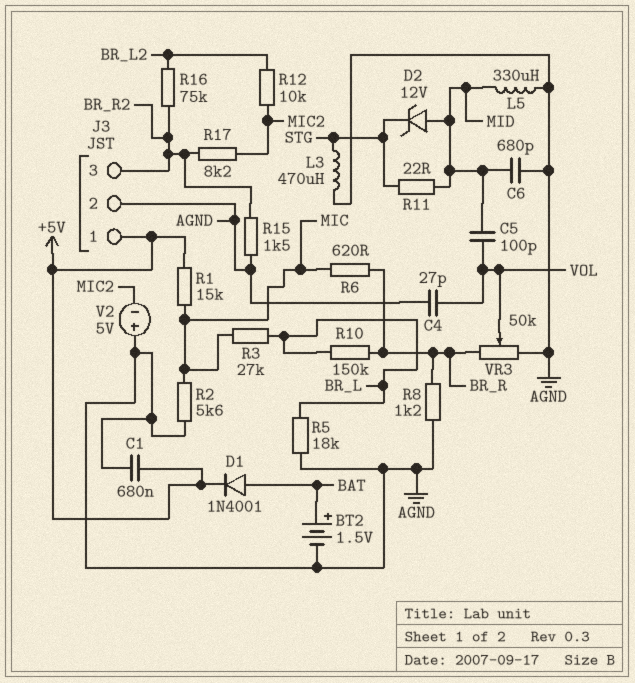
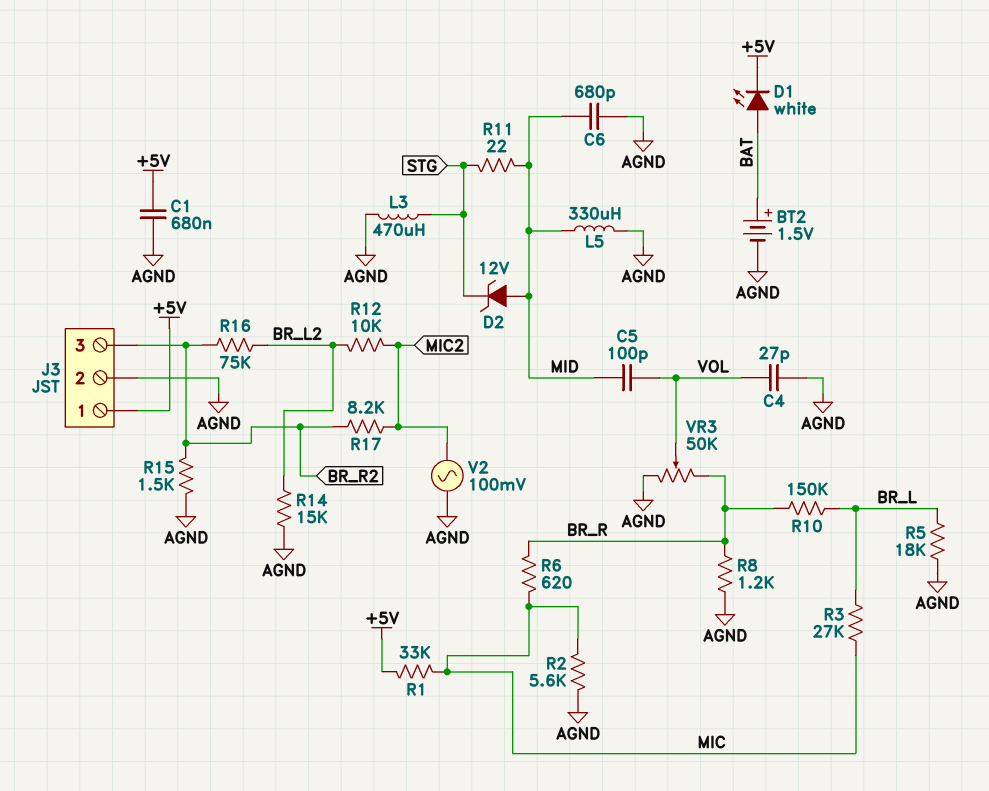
D1: diode 1N4001 (A BAT, K +5V) -> LED white (A BAT, K +5V)
R1: 15k (+5V, MIC) -> 33k (+5V, MIC)
R14: none -> 15k (AGND, BR_L2)
V2: 5V (plus AGND, minus MIC2) -> AC 100mV (AGND, MIC2)

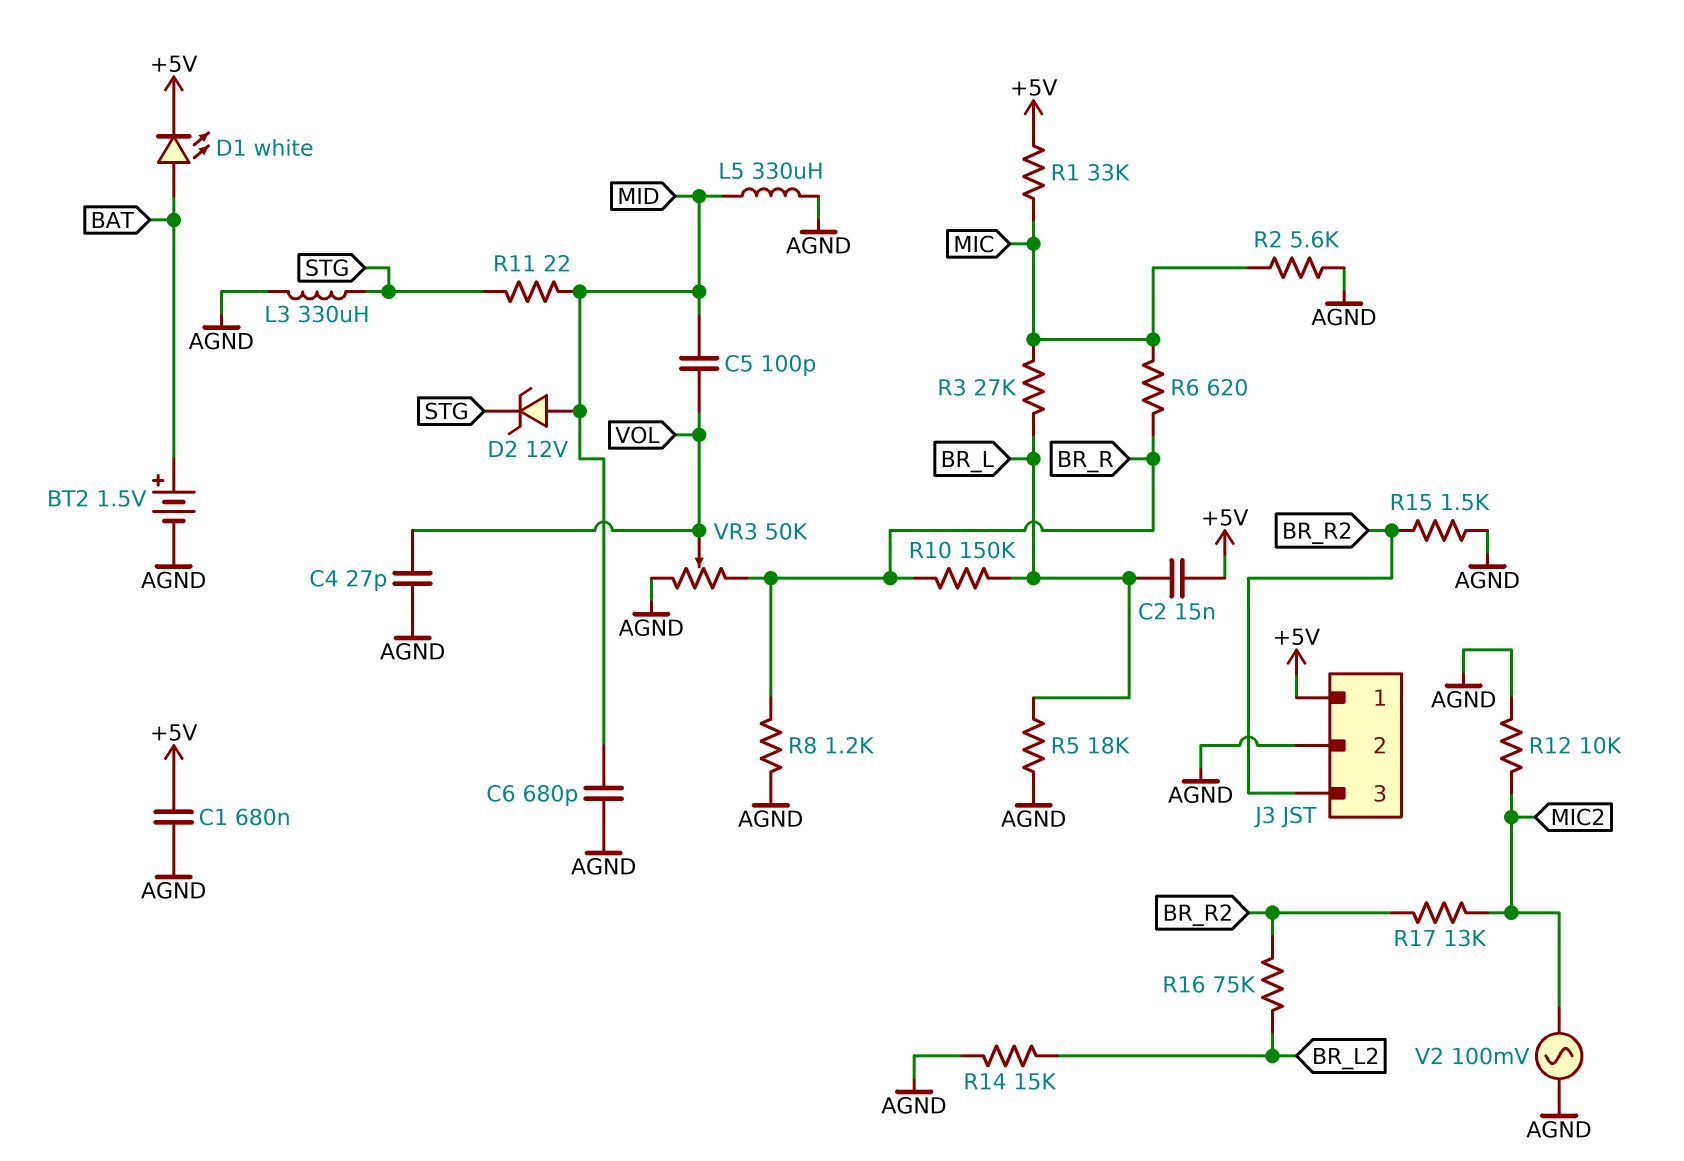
C2: none -> 15nF (+5V, BR_L)
L3: 470uH (AGND, STG) -> 330uH (AGND, STG)
R12: 10k (BR_L2, MIC2) -> 10k (AGND, MIC2)
R17: 8.2k (BR_R2, MIC2) -> 13k (BR_R2, MIC2)

